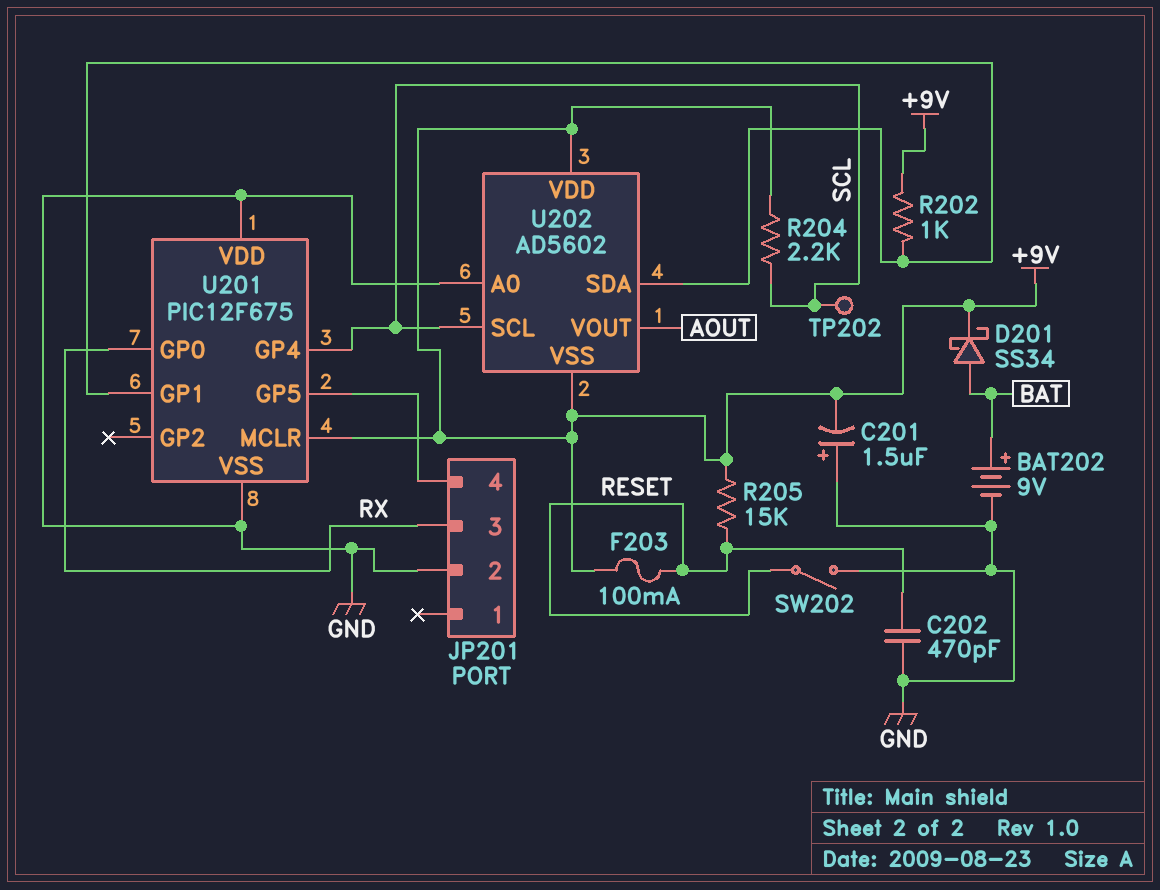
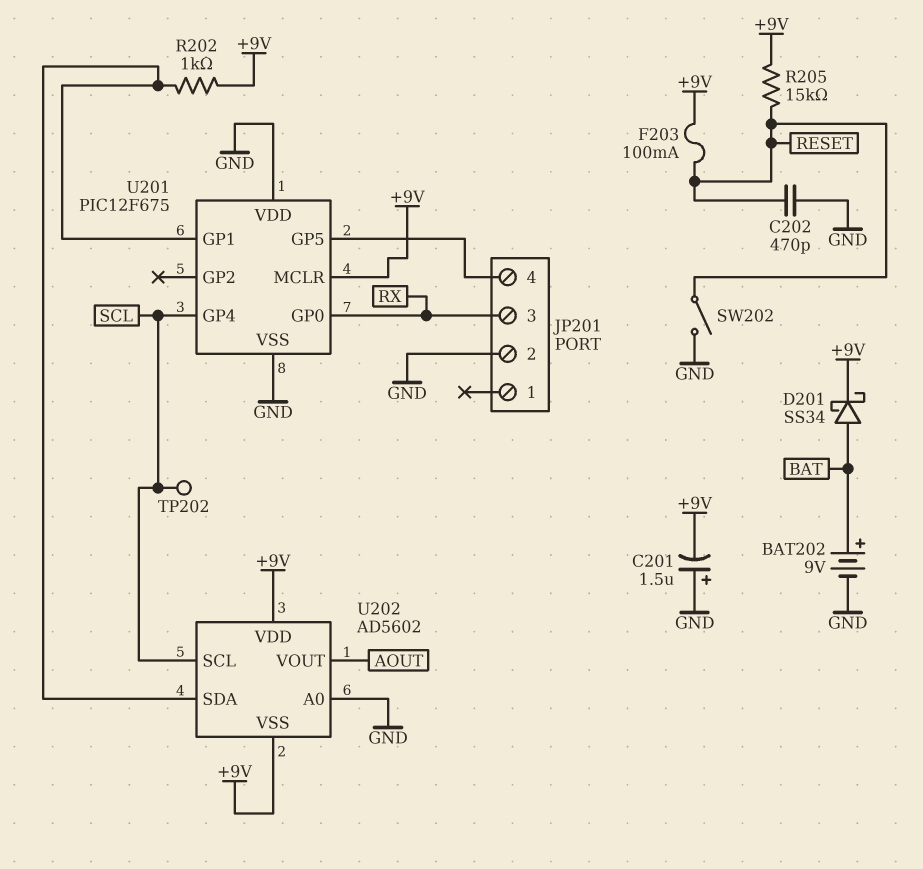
R204: 2.2k (+9V, SCL) -> none

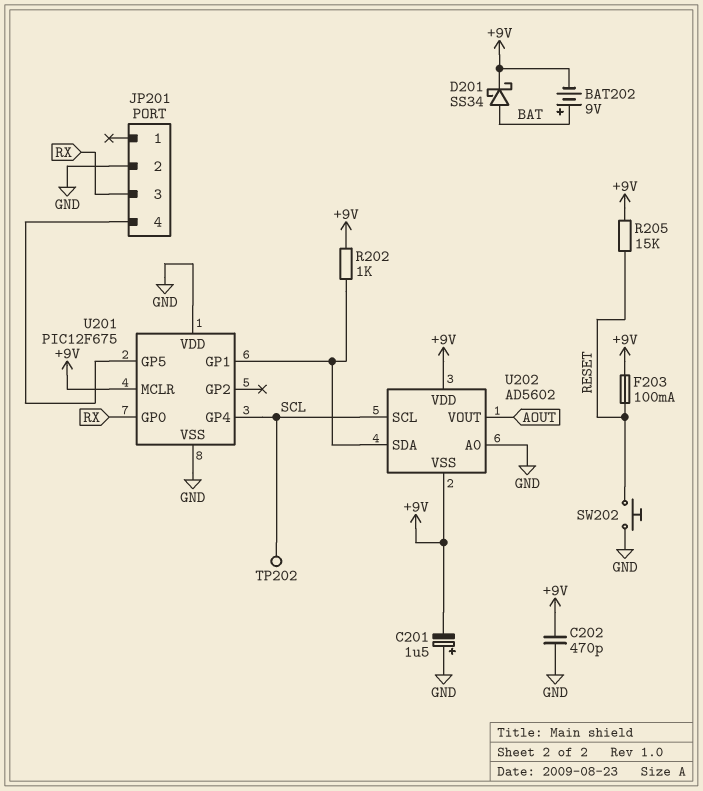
BAT202: 9V (plus BAT, minus GND) -> 9V (plus BAT, minus +9V)
C202: 470pF (GND, RESET) -> 470pF (+9V, GND)
SW202: switch (GND, RESET) -> button (GND, RESET)

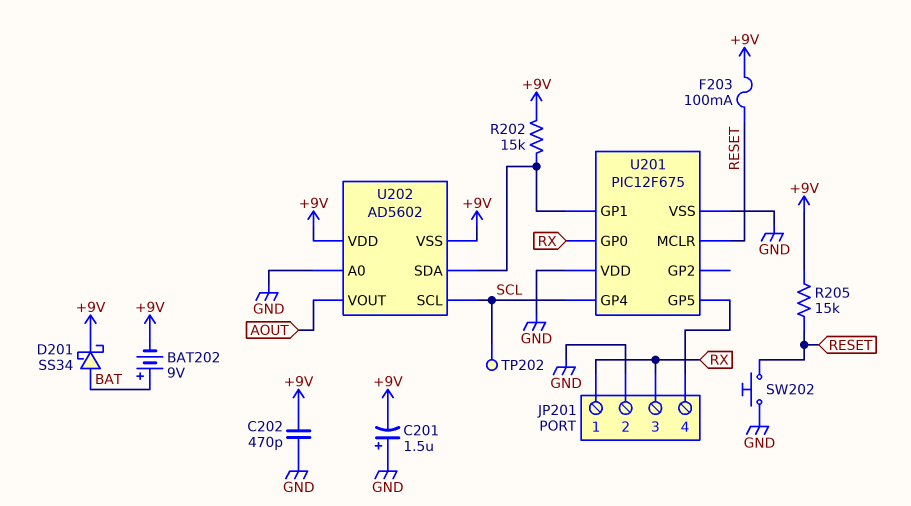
JP201 pin 1: none -> RX
R202: 1k (+9V, U201/GP1) -> 15k (+9V, U201/GP1)
U201 pin MCLR: +9V -> RESET

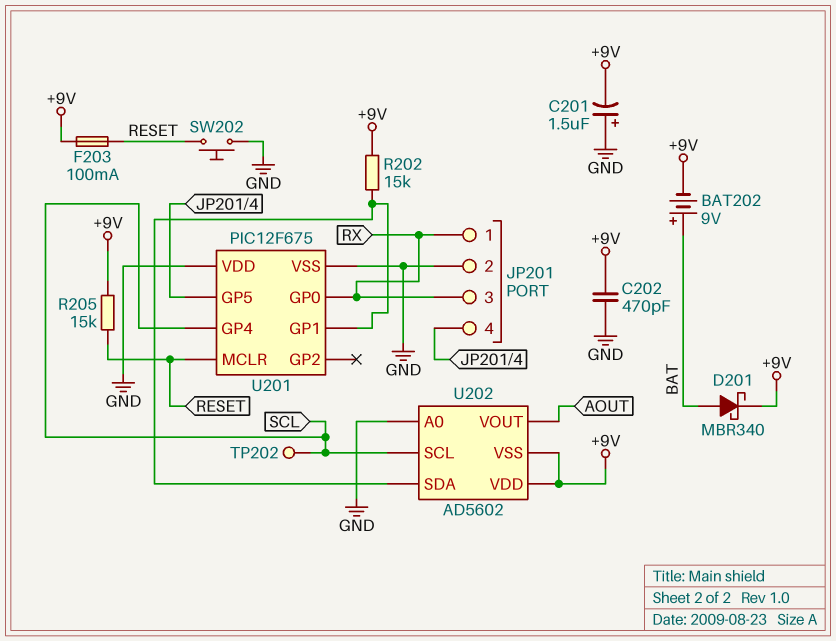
D201: schottky SS34 (A BAT, K +9V) -> schottky MBR340 (A BAT, K +9V)

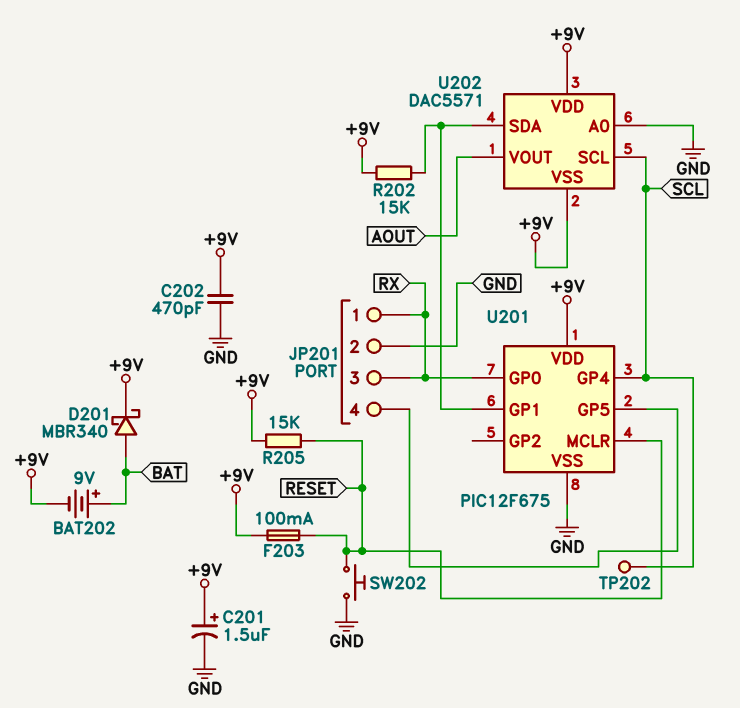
C201: 1.5uF (plus GND, minus +9V) -> 1.5uF (plus +9V, minus GND)
U201 pin VDD: GND -> +9V
U202: AD5602 -> DAC5571

